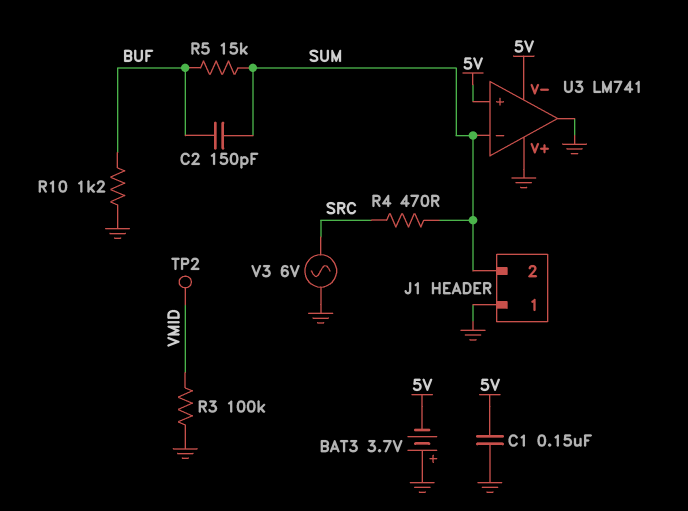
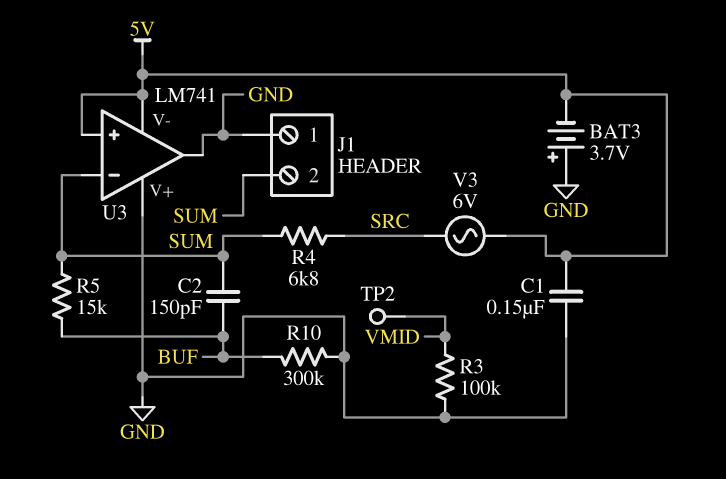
R4: 470 (SRC, SUM) -> 6.8k (SRC, SUM)
R10: 1.2k (BUF, GND) -> 300k (BUF, GND)
V3: AC 6V (GND, SRC) -> AC 6V (5V, SRC)

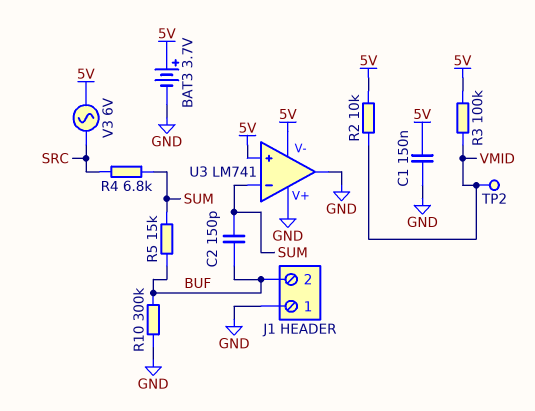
BAT3: 3.7V (plus GND, minus 5V) -> 3.7V (plus 5V, minus GND)
J1 pin 2: SUM -> BUF
R2: none -> 10k (5V, VMID)
R3: 100k (GND, VMID) -> 100k (5V, VMID)

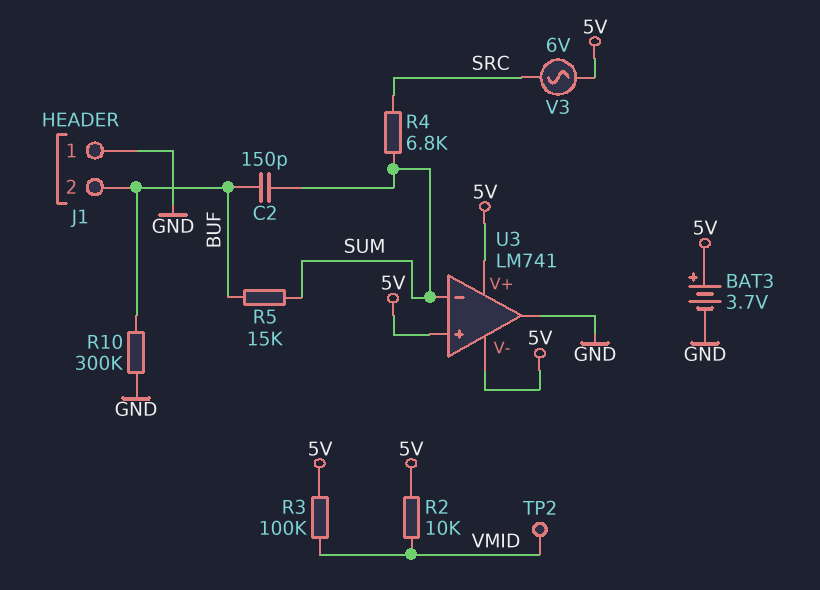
C1: 150nF (5V, GND) -> none
U3 pin V+: GND -> 5V

